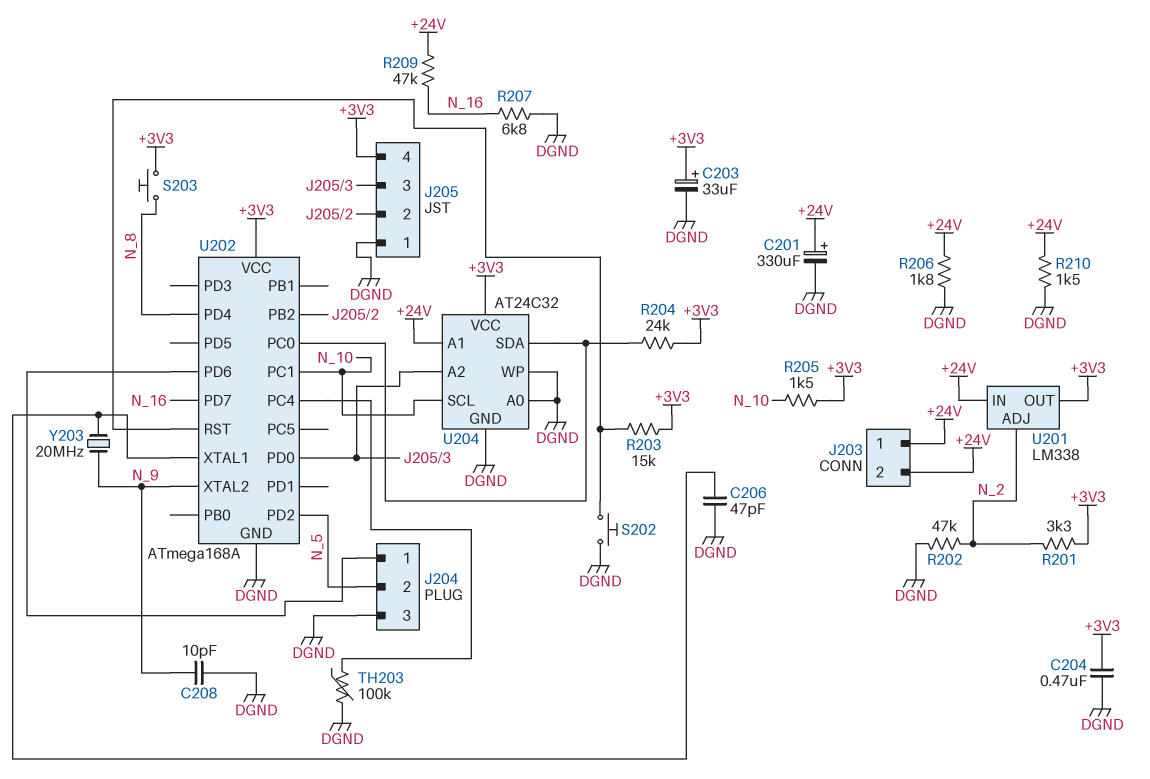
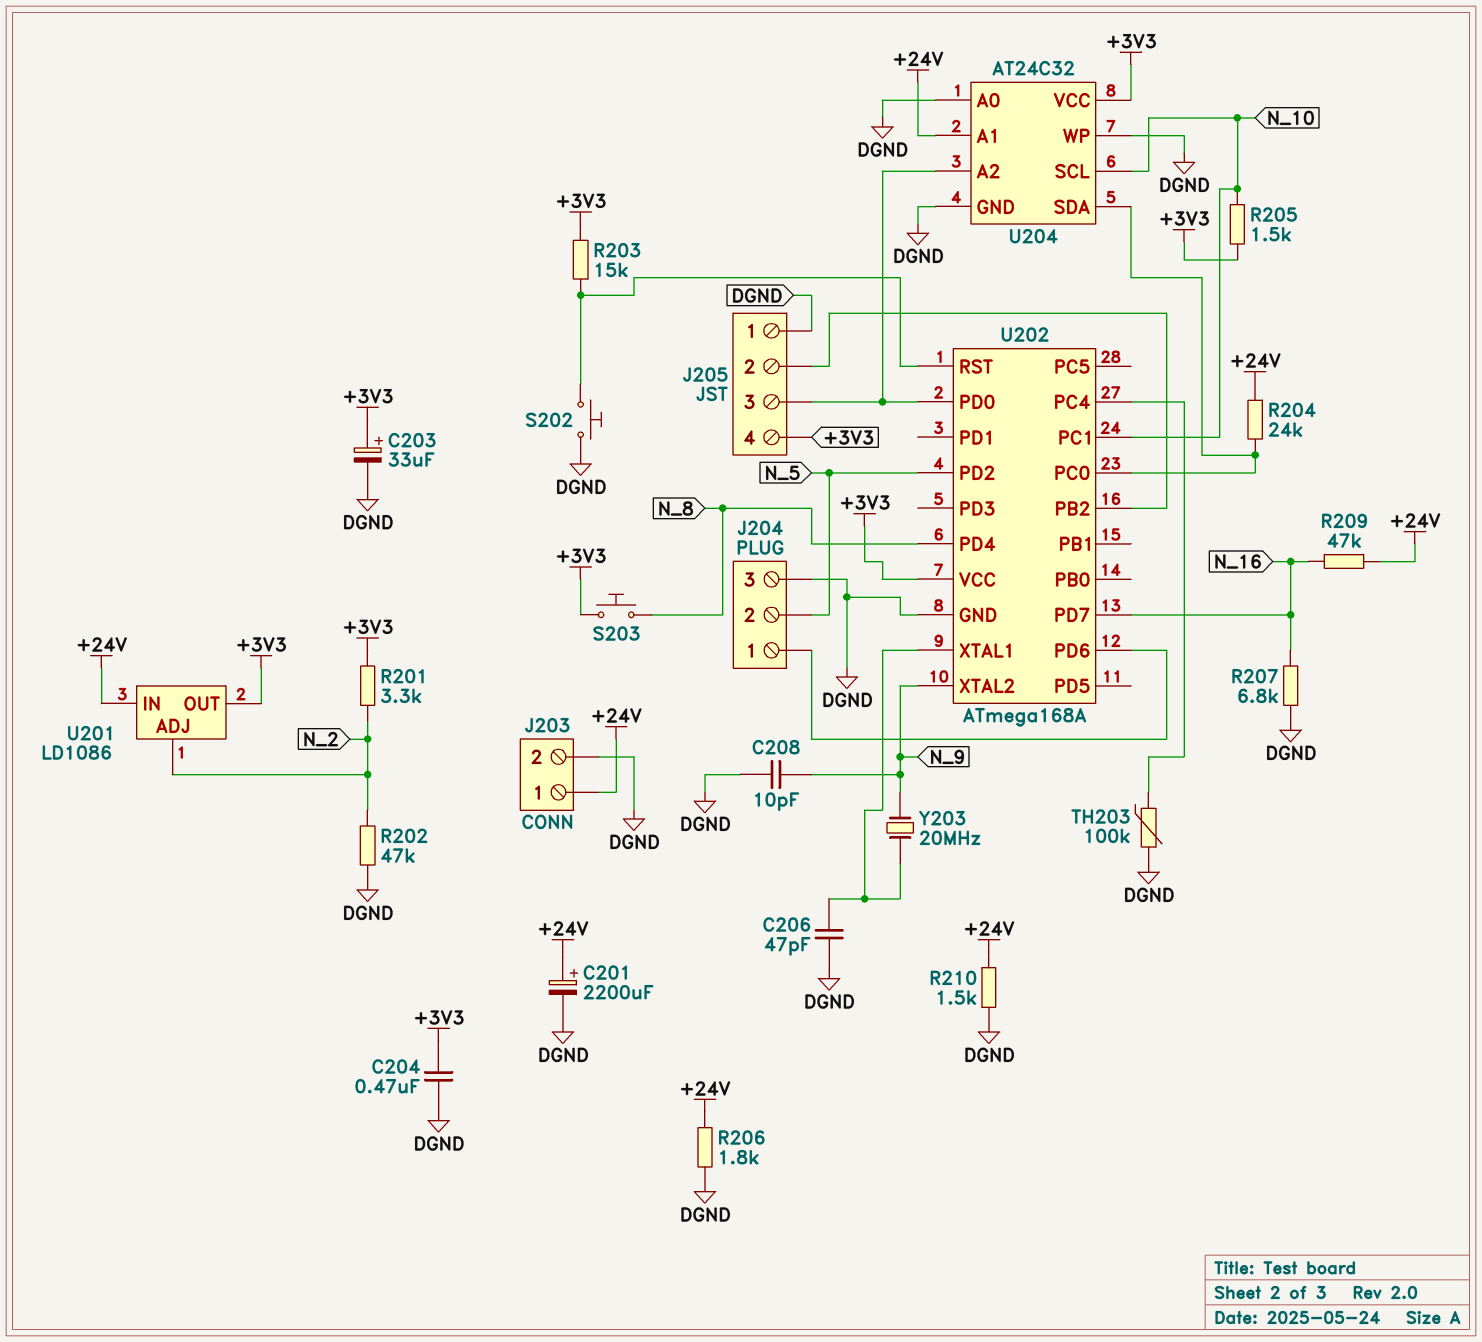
C201: 330uF (plus +24V, minus DGND) -> 2200uF (plus +24V, minus DGND)
J203 pin 2: +24V -> DGND
R204: 24k (+3V3, U202/PC0) -> 24k (+24V, U202/PC0)
U201: LM338 -> LD1086

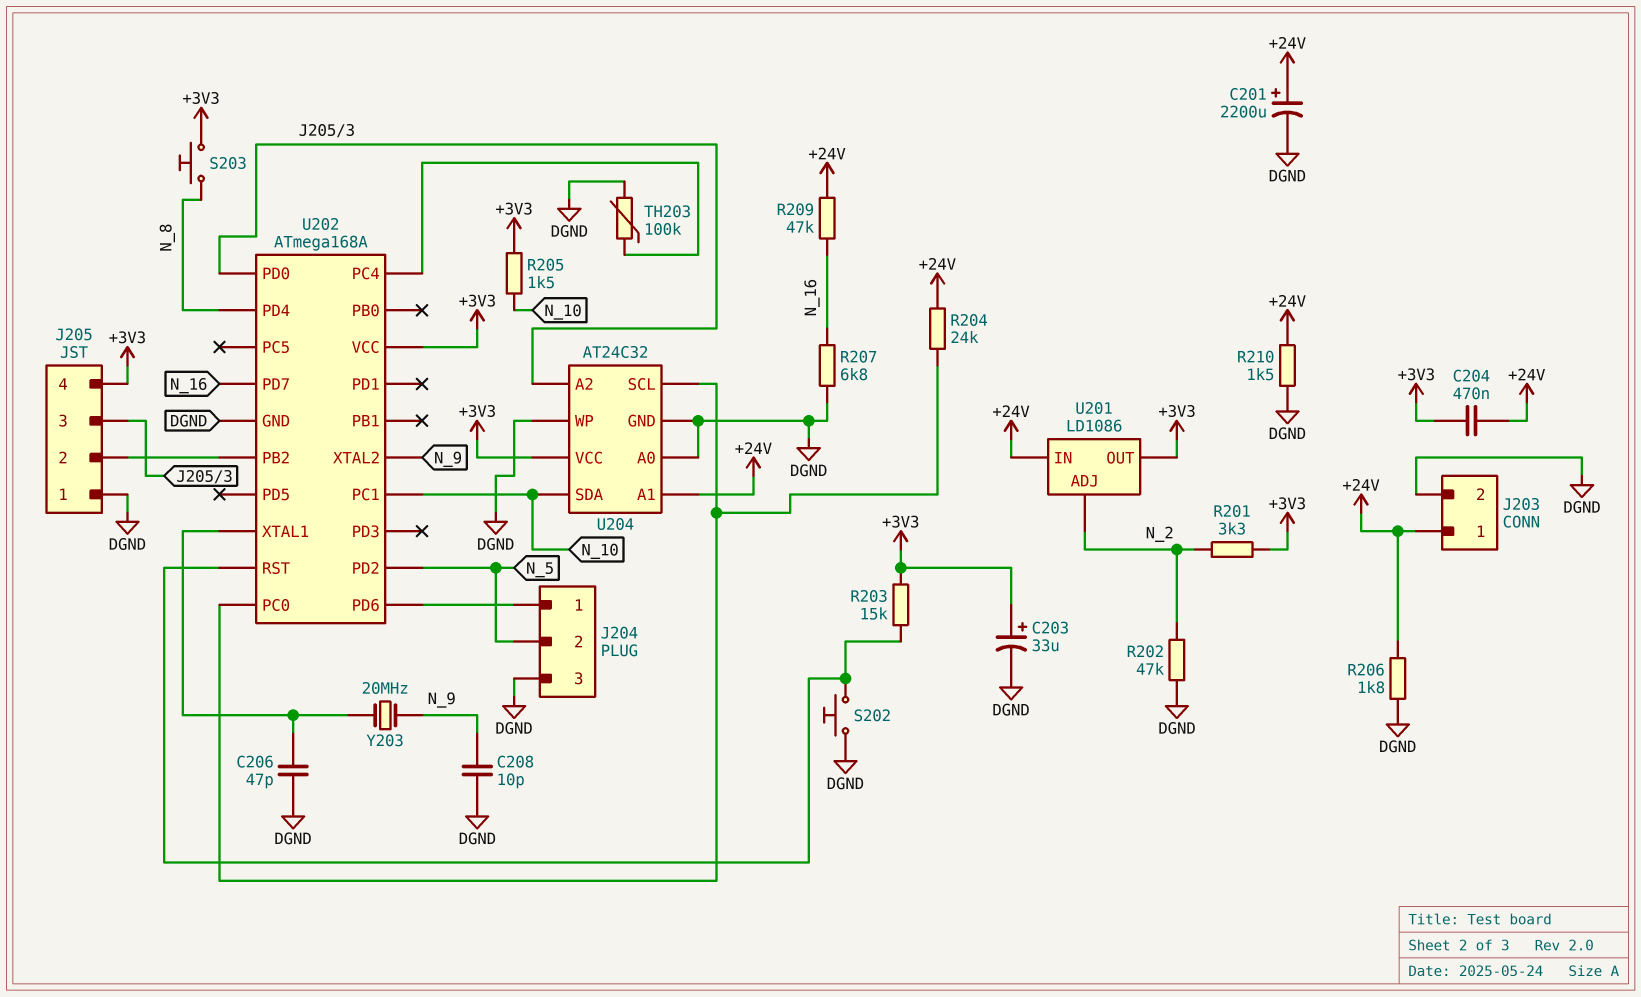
C204: 470nF (+3V3, DGND) -> 470nF (+3V3, +24V)
U204 pin SCL: N_10 -> U202/PC0
U204 pin SDA: U202/PC0 -> N_10

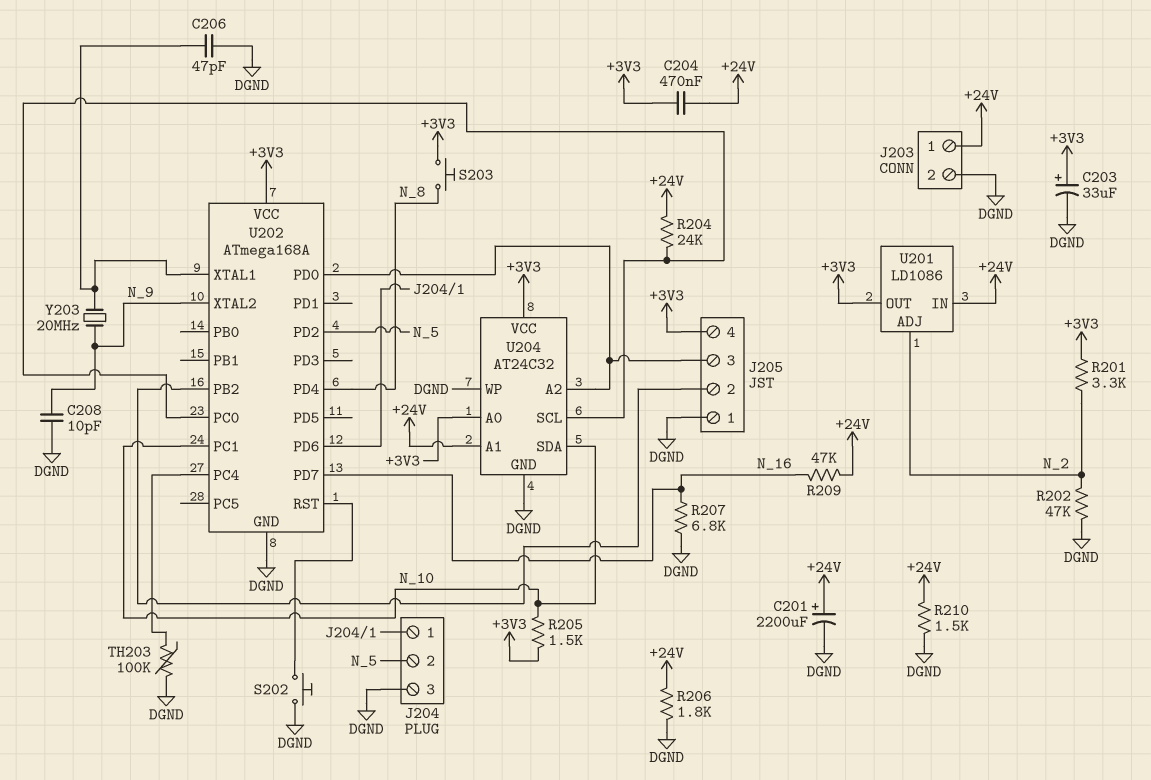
R203: 15k (+3V3, U202/RST) -> none
U204 pin A0: DGND -> +3V3

